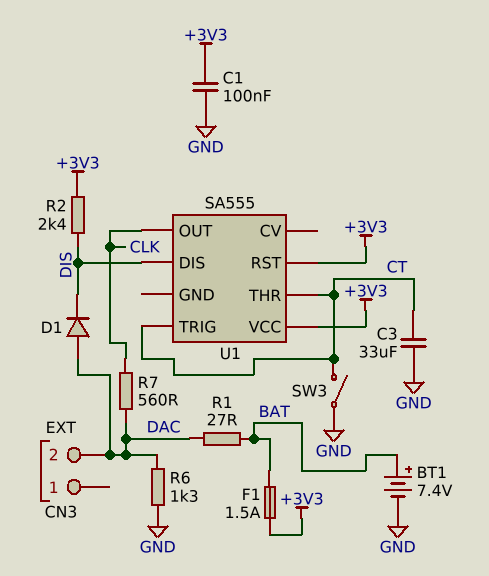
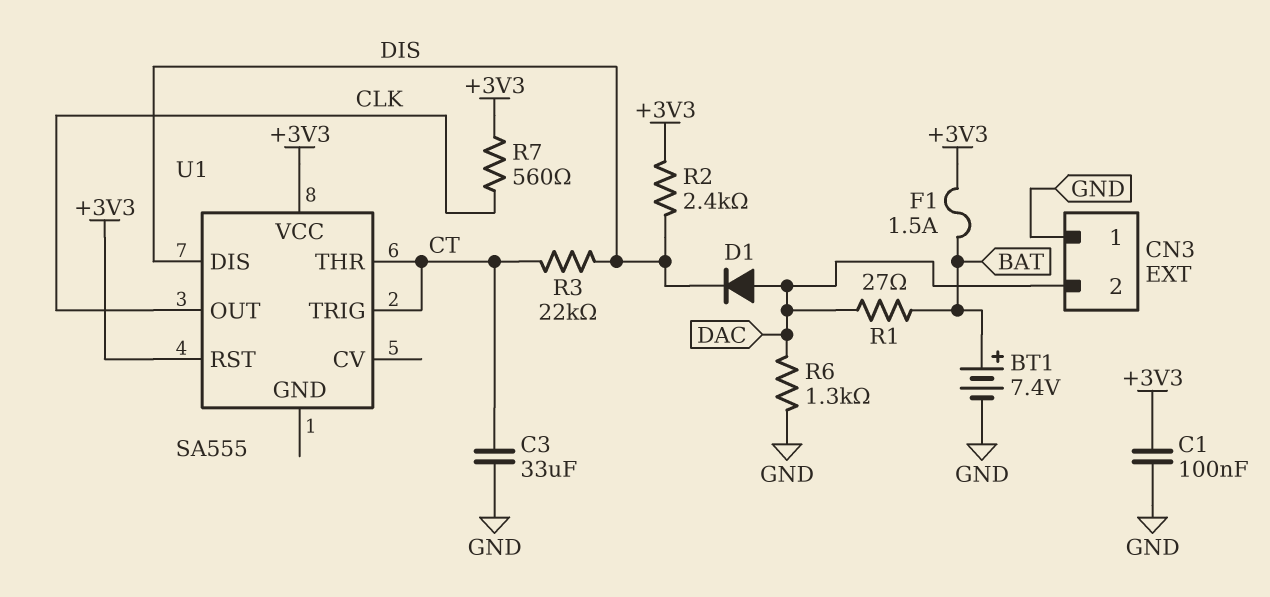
CN3 pin 1: none -> GND
R3: none -> 22k (CT, DIS)
R7: 560 (CLK, DAC) -> 560 (+3V3, CLK)
SW3: switch (CT, GND) -> none

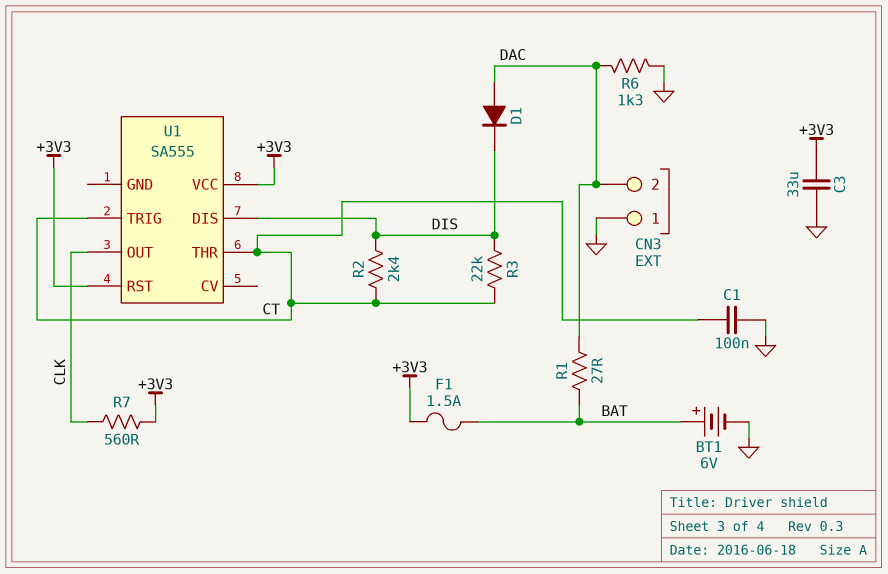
BT1: 7.4V (plus BAT, minus GND) -> 6V (plus BAT, minus GND)
C1: 100nF (+3V3, GND) -> 100nF (CT, GND)
C3: 33uF (CT, GND) -> 33uF (+3V3, GND)
R2: 2.4k (+3V3, DIS) -> 2.4k (CT, DIS)

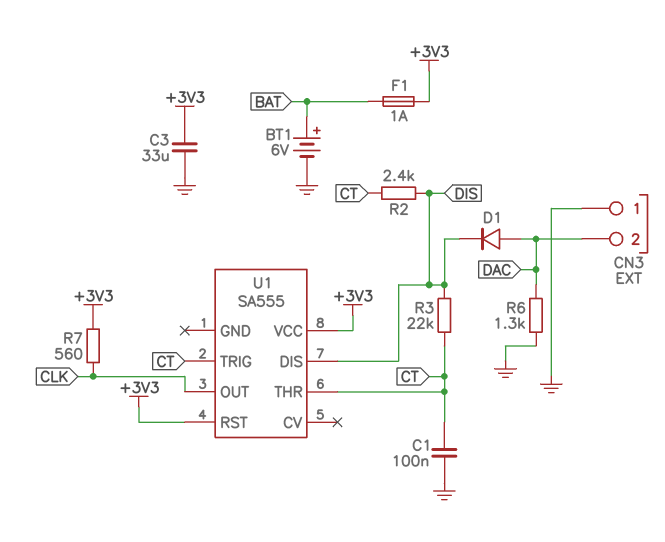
F1: 1.5A (+3V3, BAT) -> 1A (+3V3, BAT)
R1: 27 (BAT, DAC) -> none

